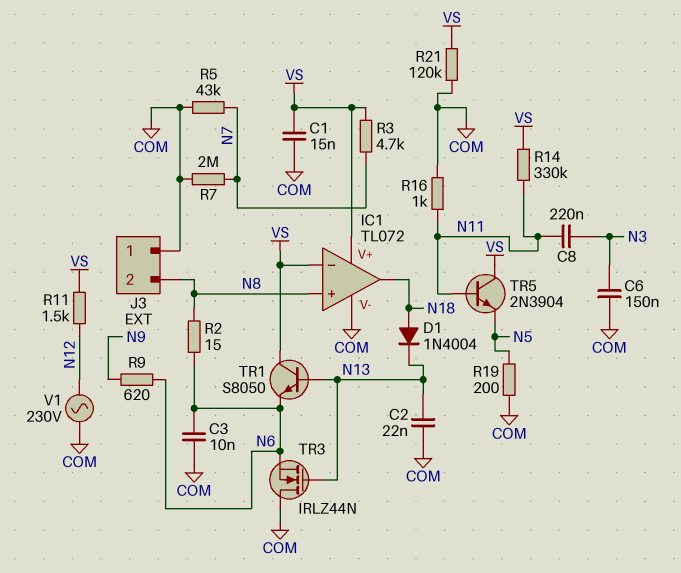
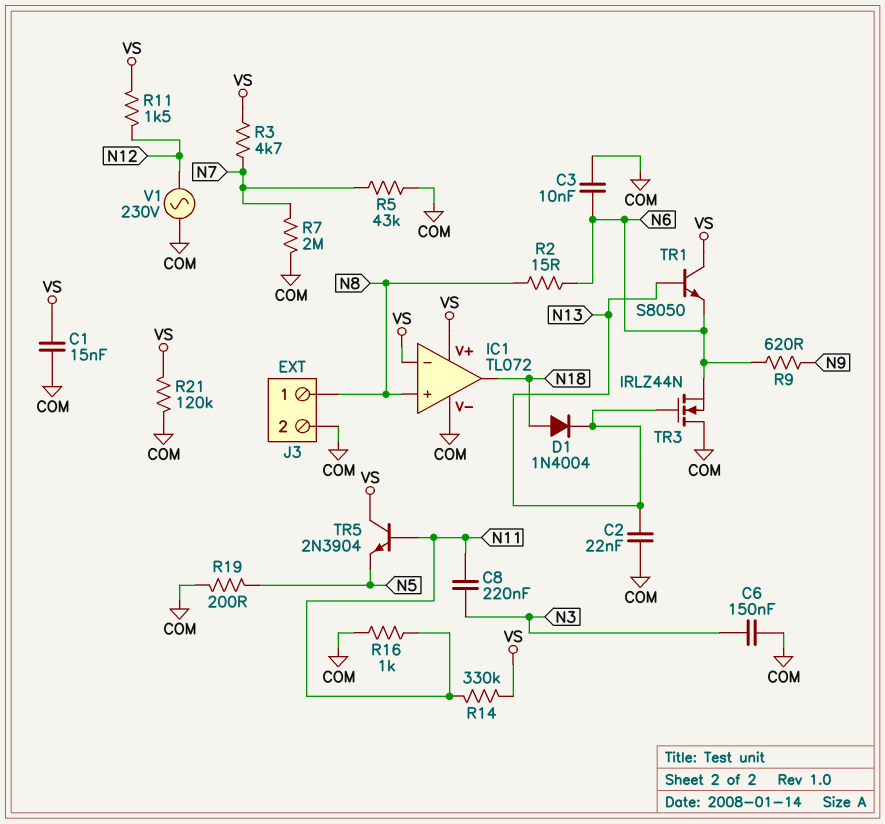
J3 pin 1: COM -> N8
J3 pin 2: N8 -> COM

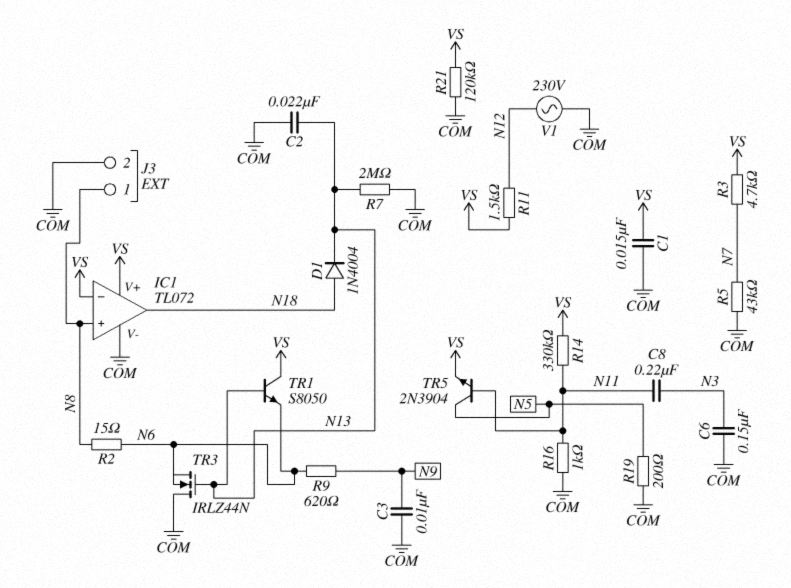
C3: 10nF (COM, N6) -> 10nF (COM, N9)
R7: 2M (COM, N7) -> 2M (COM, N13)
TR5: NPN 2N3904 (B N11, C VS, E N5) -> NPN 2N3904 (B N11, C N5, E VS)

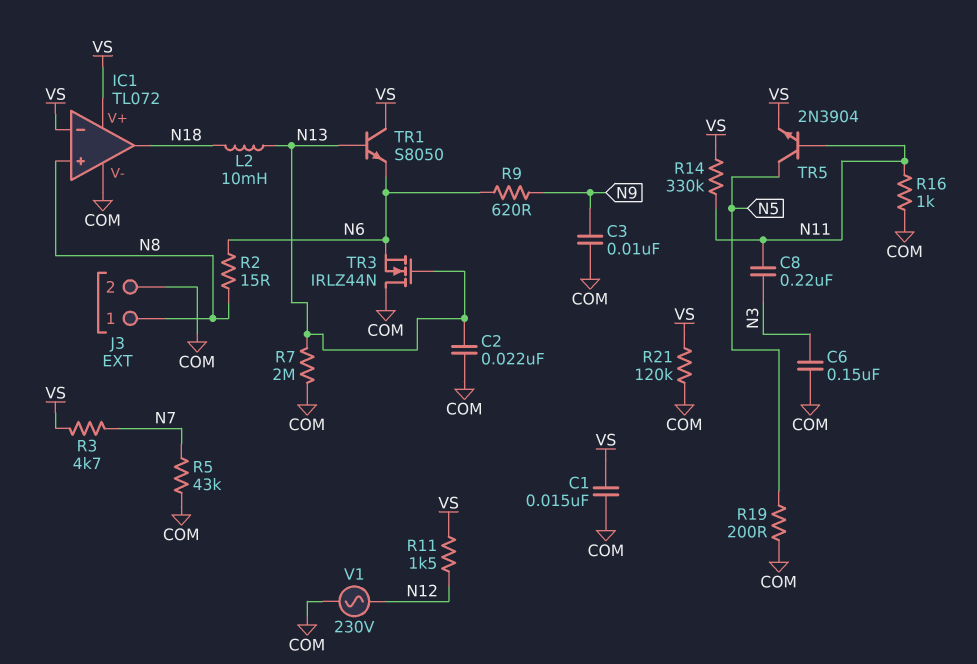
D1: diode 1N4004 (A N18, K N13) -> none
L2: none -> 10mH (N13, N18)

